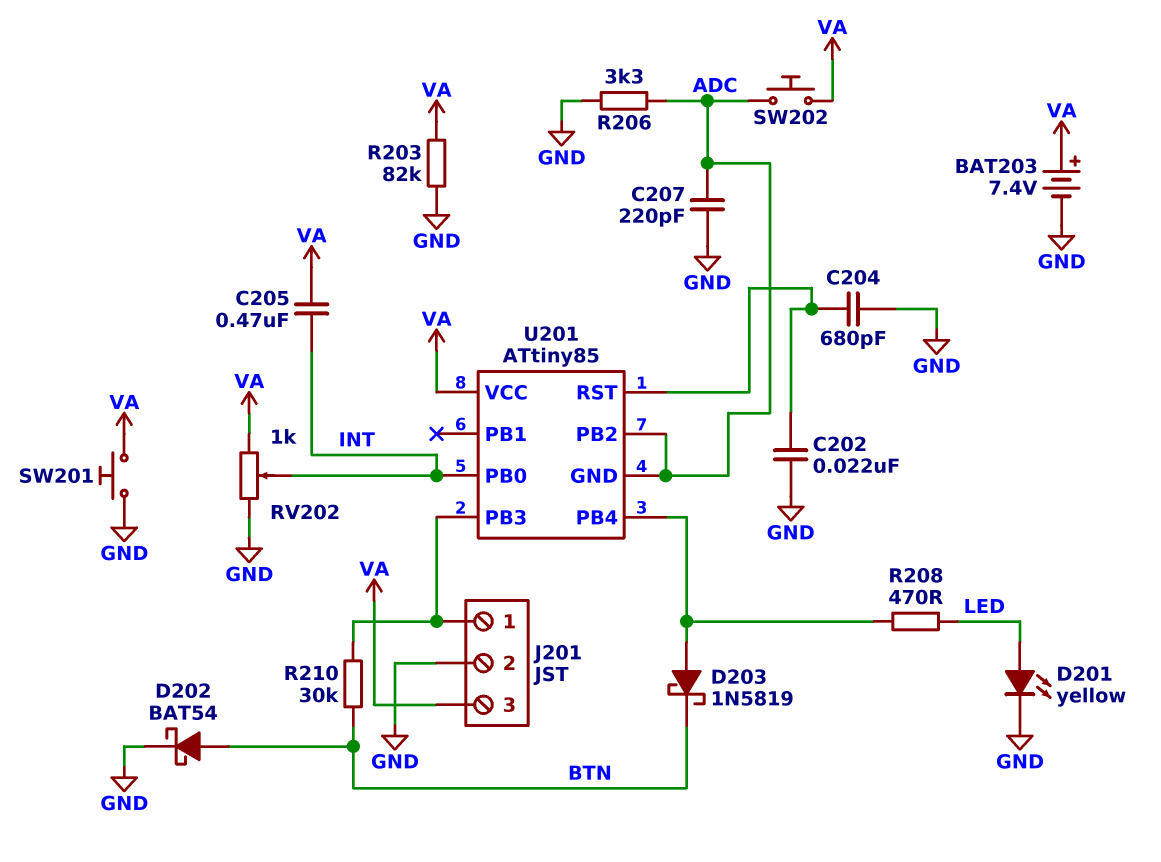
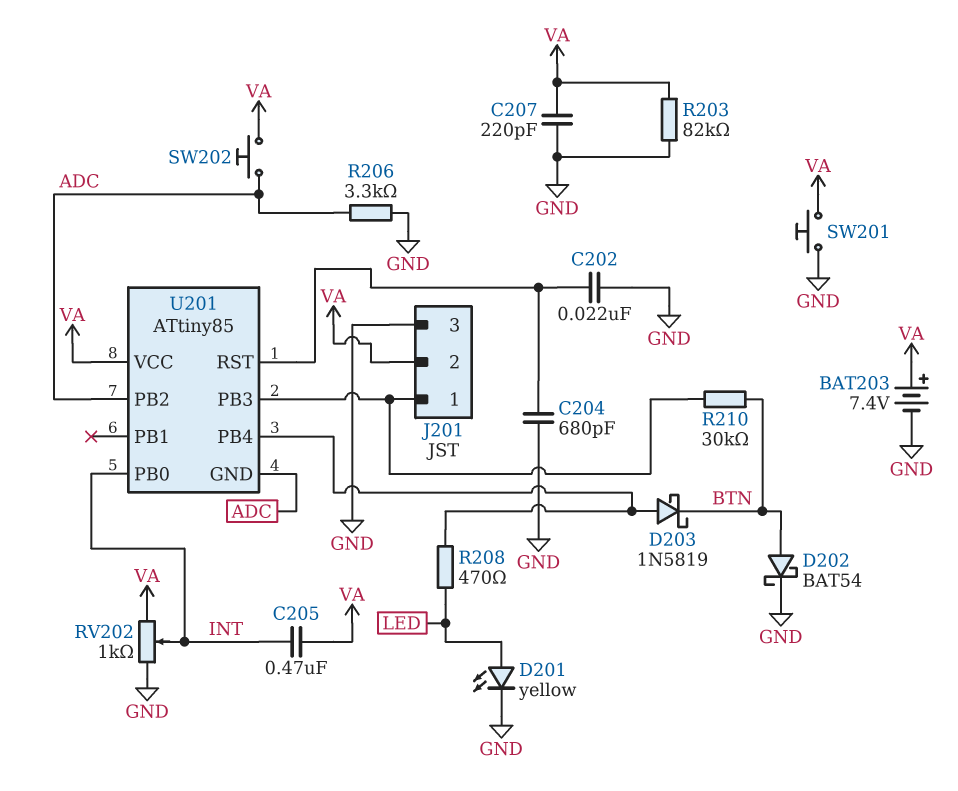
C207: 220pF (ADC, GND) -> 220pF (GND, VA)
J201 pin 2: GND -> VA
J201 pin 3: VA -> GND

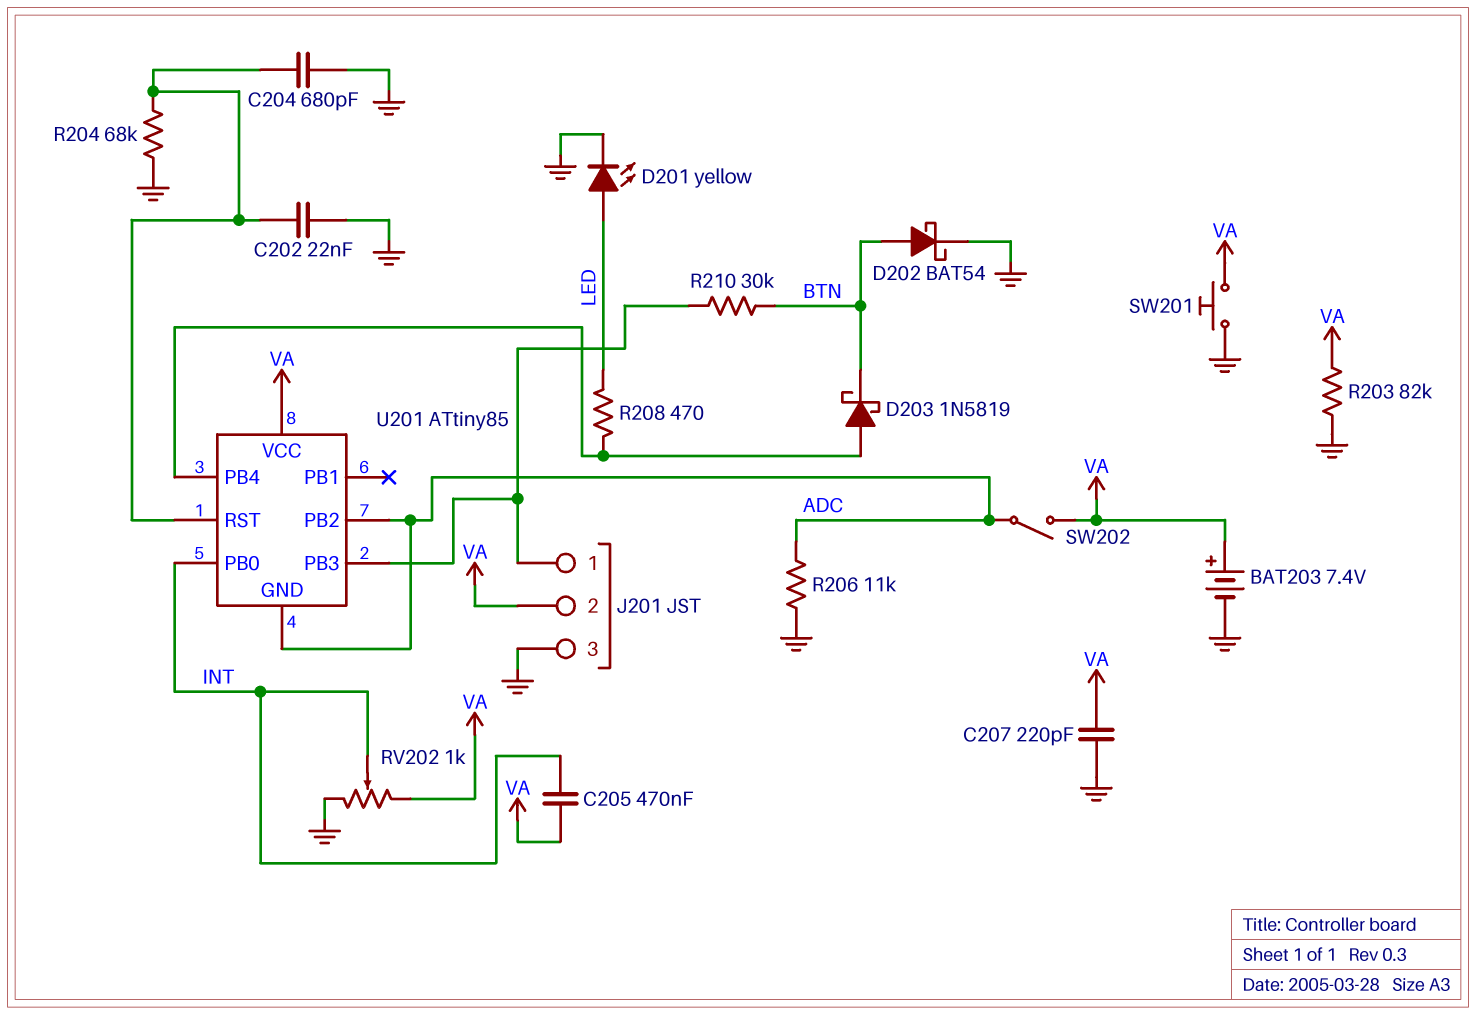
R204: none -> 68k (GND, U201/RST)
R206: 3.3k (ADC, GND) -> 11k (ADC, GND)
SW202: button (ADC, VA) -> switch (ADC, VA)

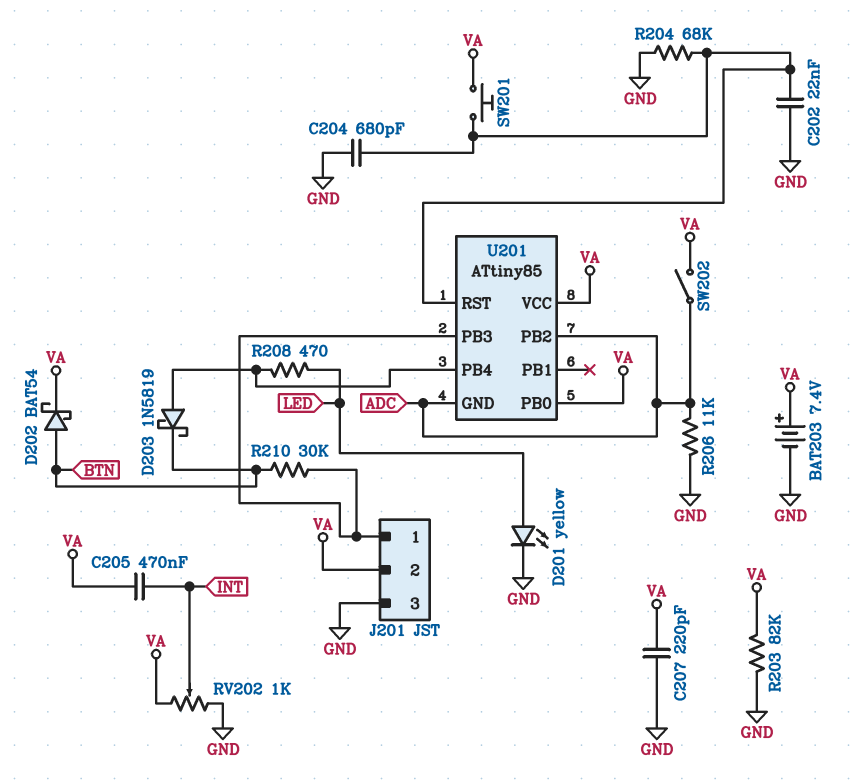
D202: schottky BAT54 (A BTN, K GND) -> schottky BAT54 (A BTN, K VA)
SW201: button (GND, VA) -> button (U201/RST, VA)
U201 pin PB0: INT -> VA

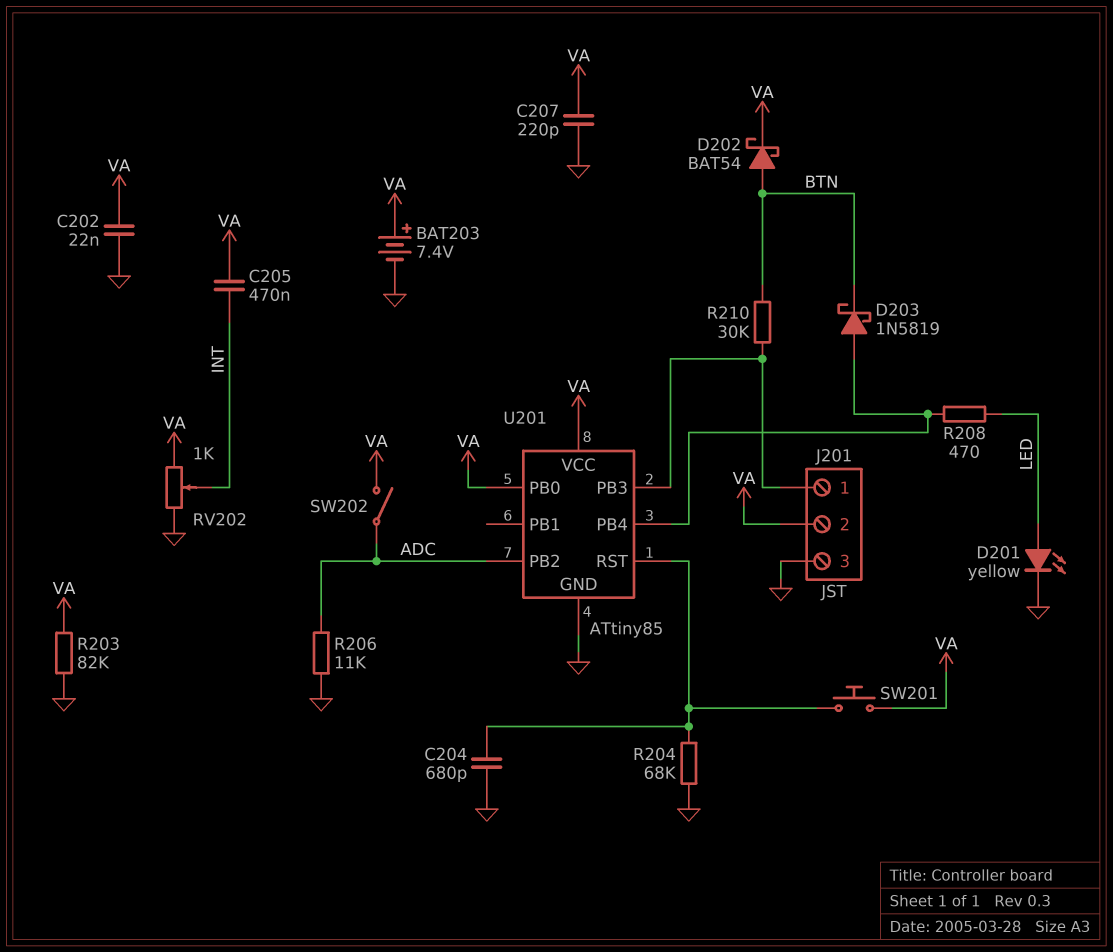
C202: 22nF (GND, U201/RST) -> 22nF (GND, VA)
U201 pin GND: ADC -> GND

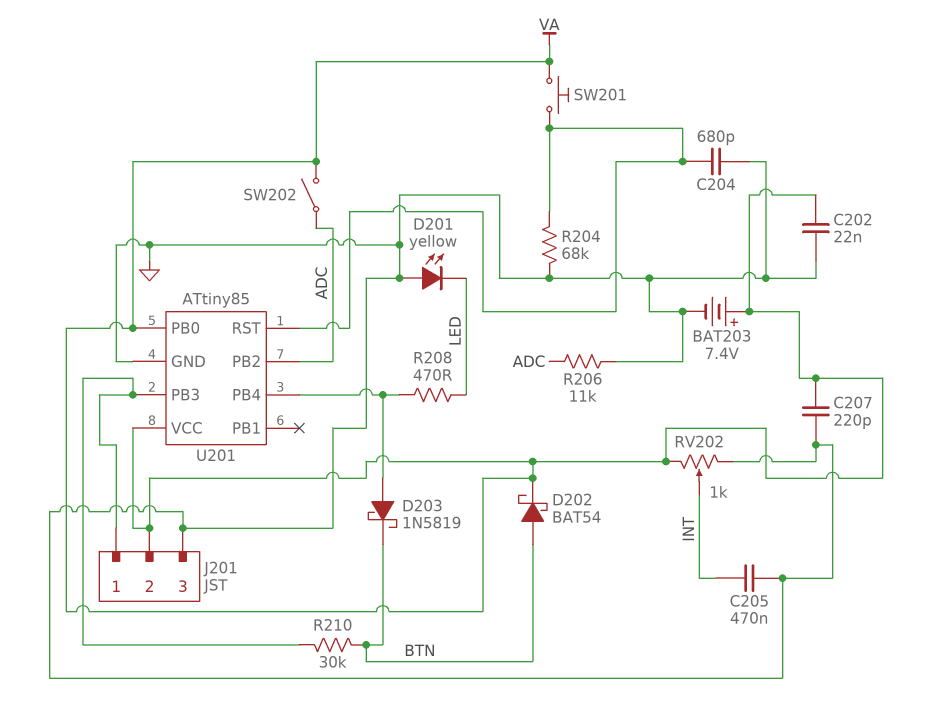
C205: 470nF (INT, VA) -> 470nF (GND, INT)
D201: LED yellow (A LED, K GND) -> LED yellow (A GND, K LED)
R203: 82k (GND, VA) -> none

